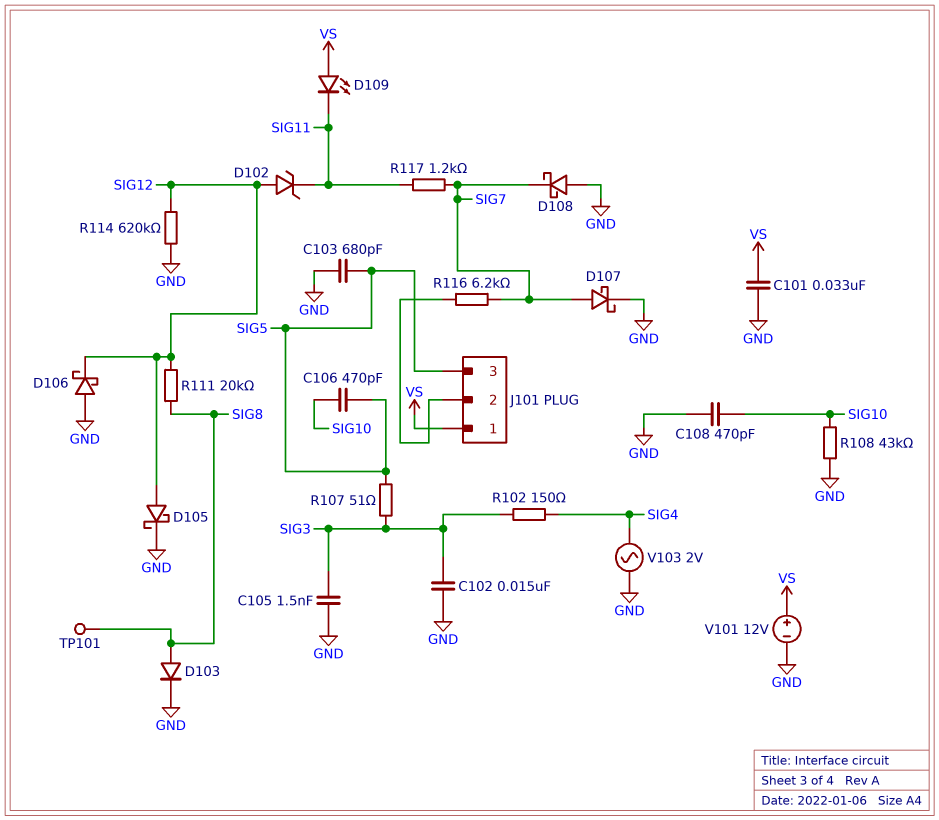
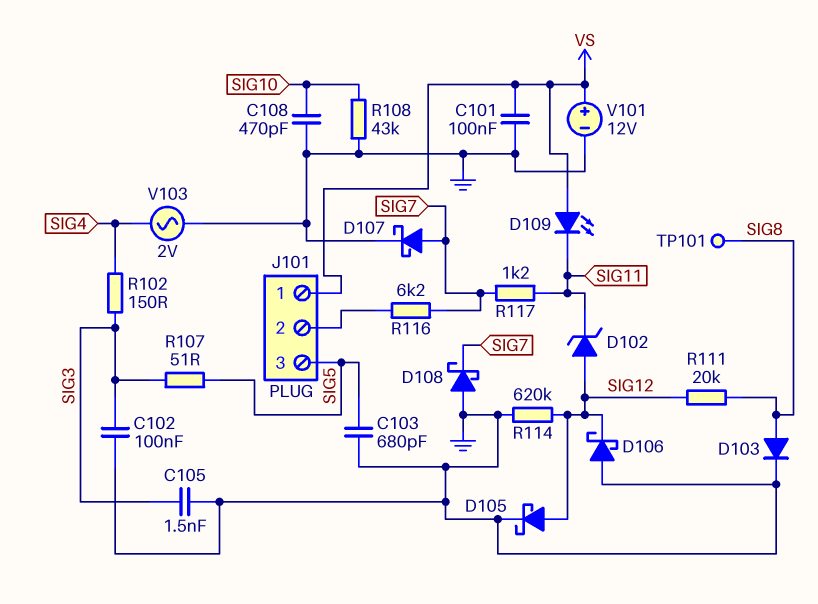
C101: 33nF (GND, VS) -> 100nF (GND, VS)
C102: 15nF (GND, SIG3) -> 100nF (GND, SIG3)
C106: 470pF (SIG5, SIG10) -> none

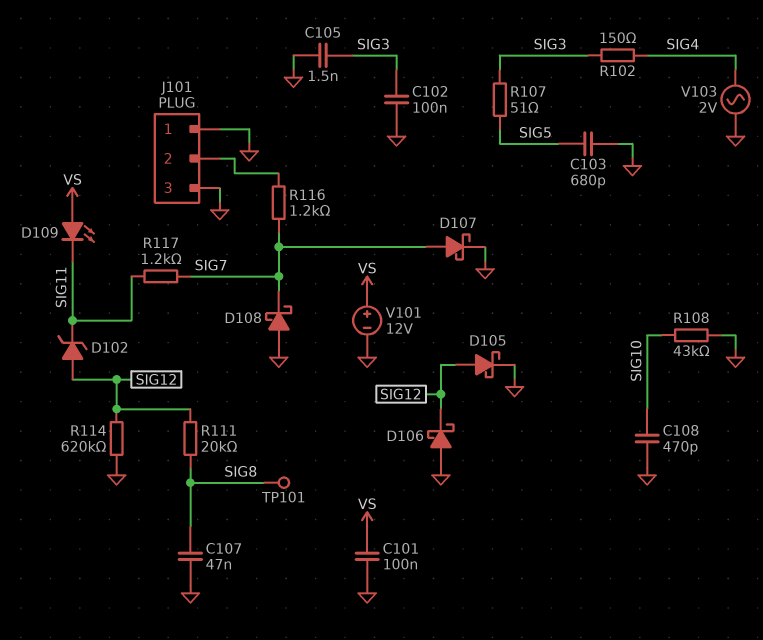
C107: none -> 47nF (GND, SIG8)
D103: diode (A SIG8, K GND) -> none
J101 pin 1: VS -> GND
J101 pin 3: SIG5 -> GND
R116: 6.2k (J101/2, SIG7) -> 1.2k (J101/2, SIG7)

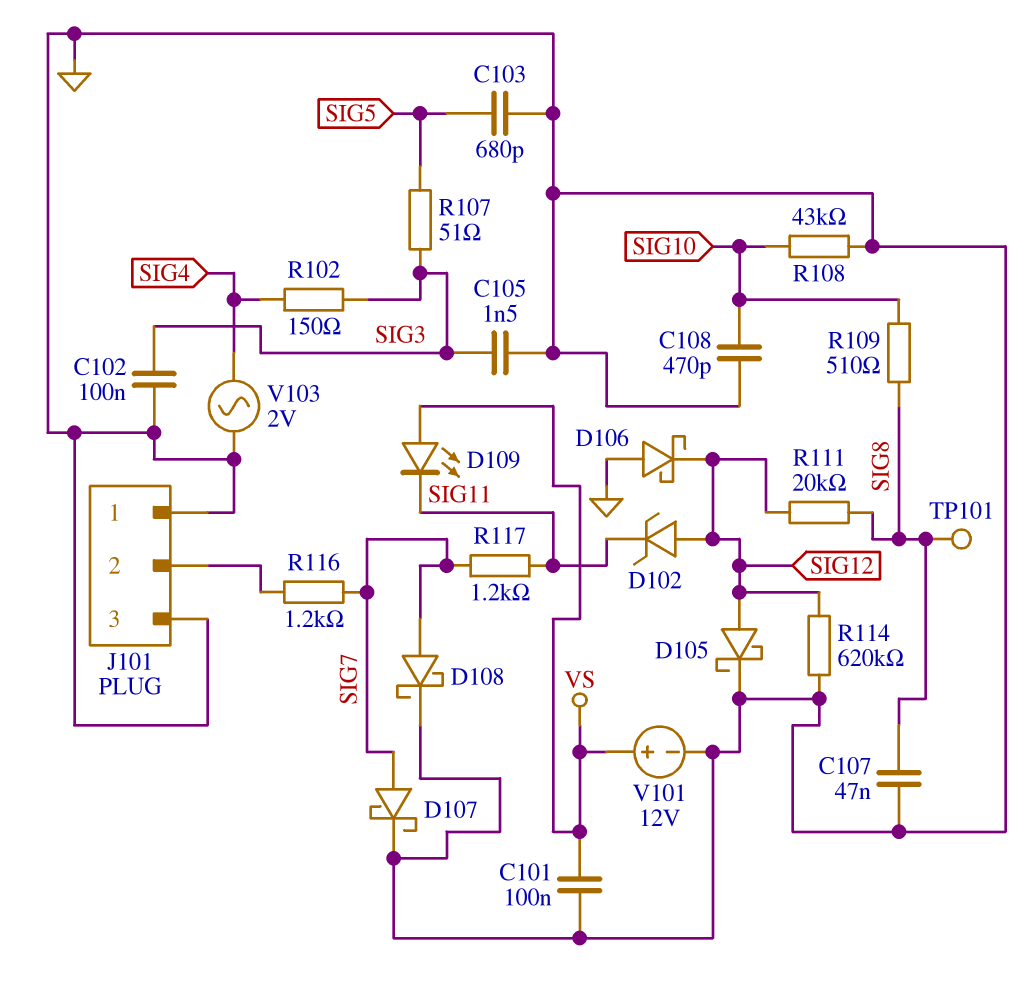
D108: schottky (A GND, K SIG7) -> schottky (A SIG7, K GND)
R109: none -> 510 (SIG8, SIG10)

